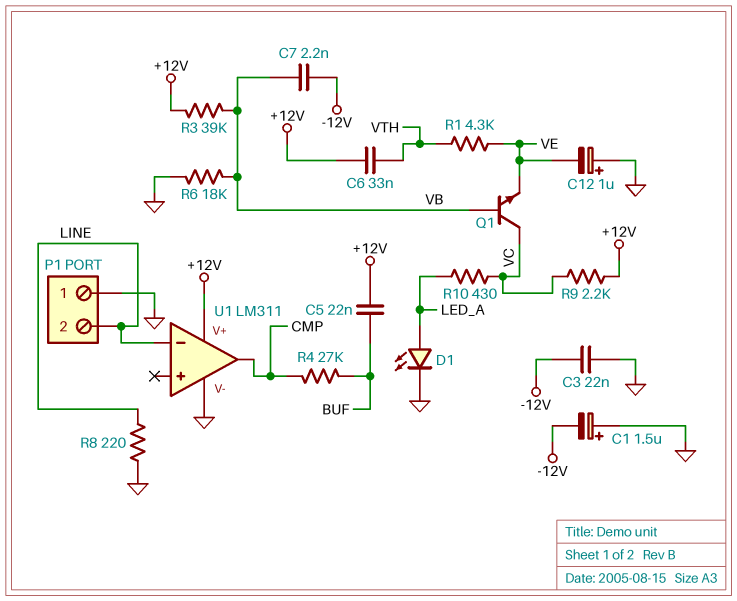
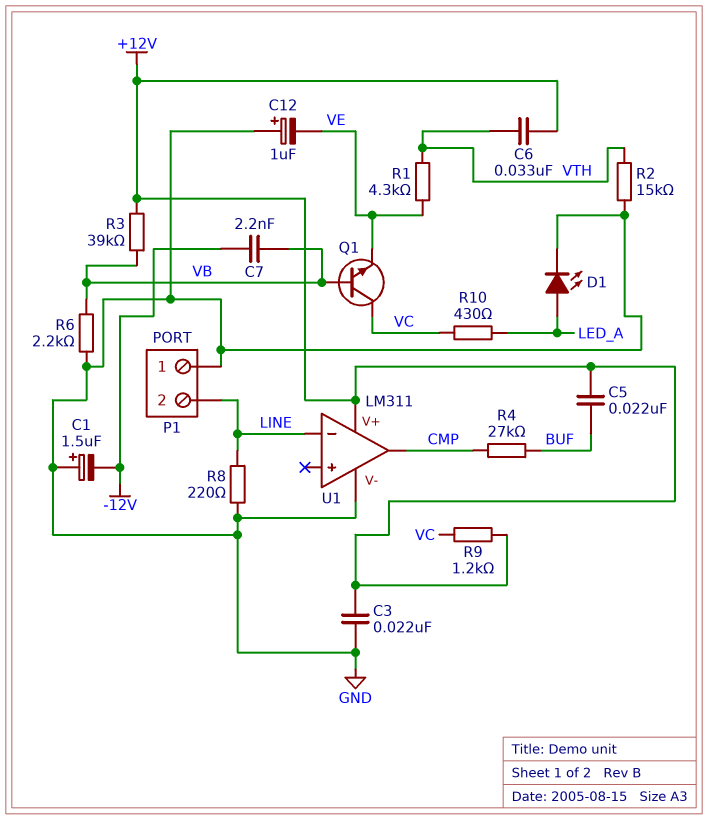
C3: 22nF (-12V, GND) -> 22nF (+12V, GND)
R2: none -> 15k (GND, VTH)
R6: 18k (GND, VB) -> 2.2k (GND, VB)
R9: 2.2k (+12V, VC) -> 1.2k (+12V, VC)

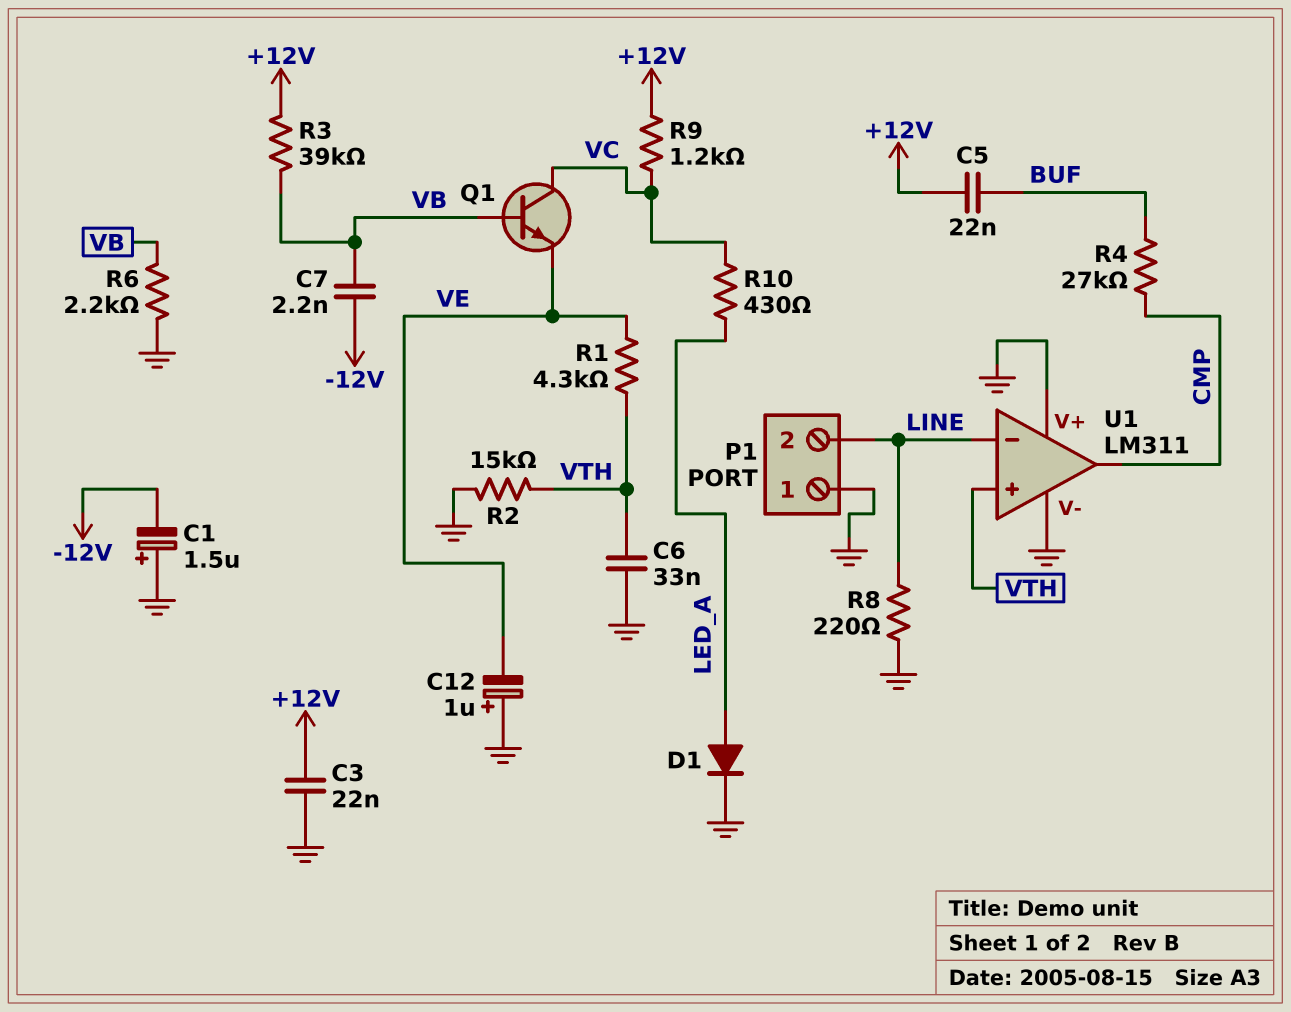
C6: 33nF (+12V, VTH) -> 33nF (GND, VTH)
D1: LED (A LED_A, K GND) -> diode (A LED_A, K GND)
U1 pin V+: +12V -> GND
U1 pin in+: none -> VTH

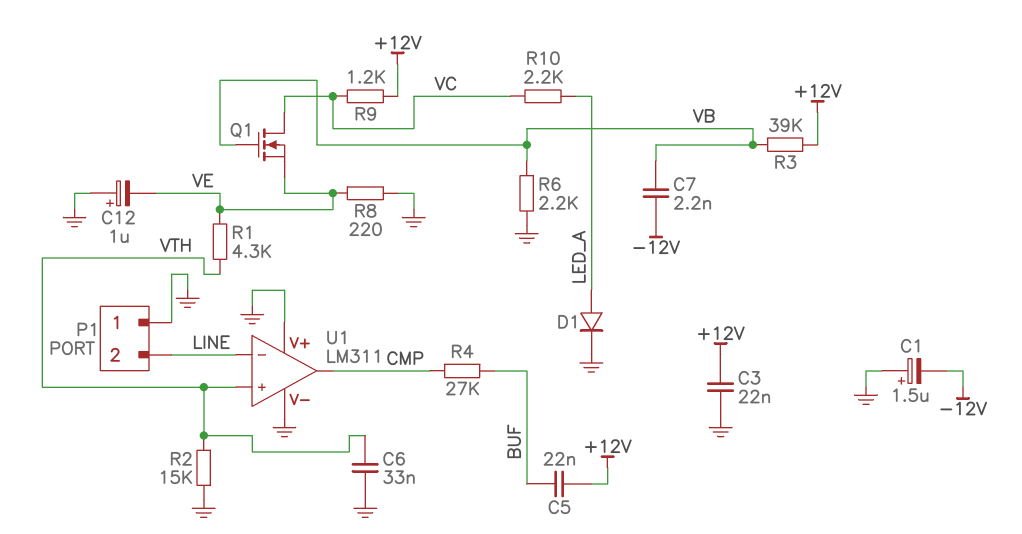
Q1: NPN (B VB, C VC, E VE) -> NMOS (G VB, D VC, S VE)
R8: 220 (GND, LINE) -> 220 (GND, VE)
R10: 430 (LED_A, VC) -> 2.2k (LED_A, VC)

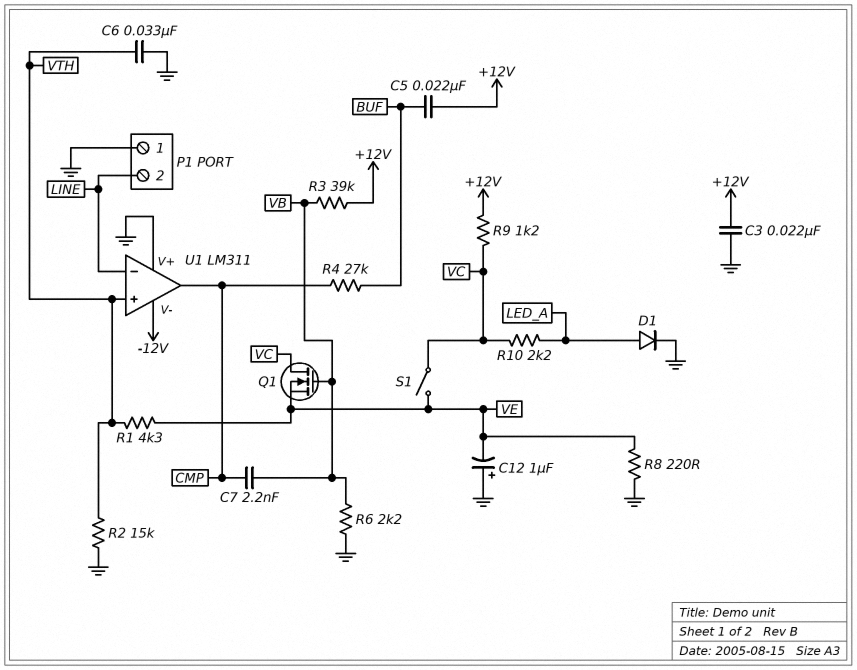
C1: 1.5uF (plus GND, minus -12V) -> none
C7: 2.2nF (-12V, VB) -> 2.2nF (CMP, VB)
S1: none -> switch (VC, VE)
U1 pin V-: GND -> -12V

